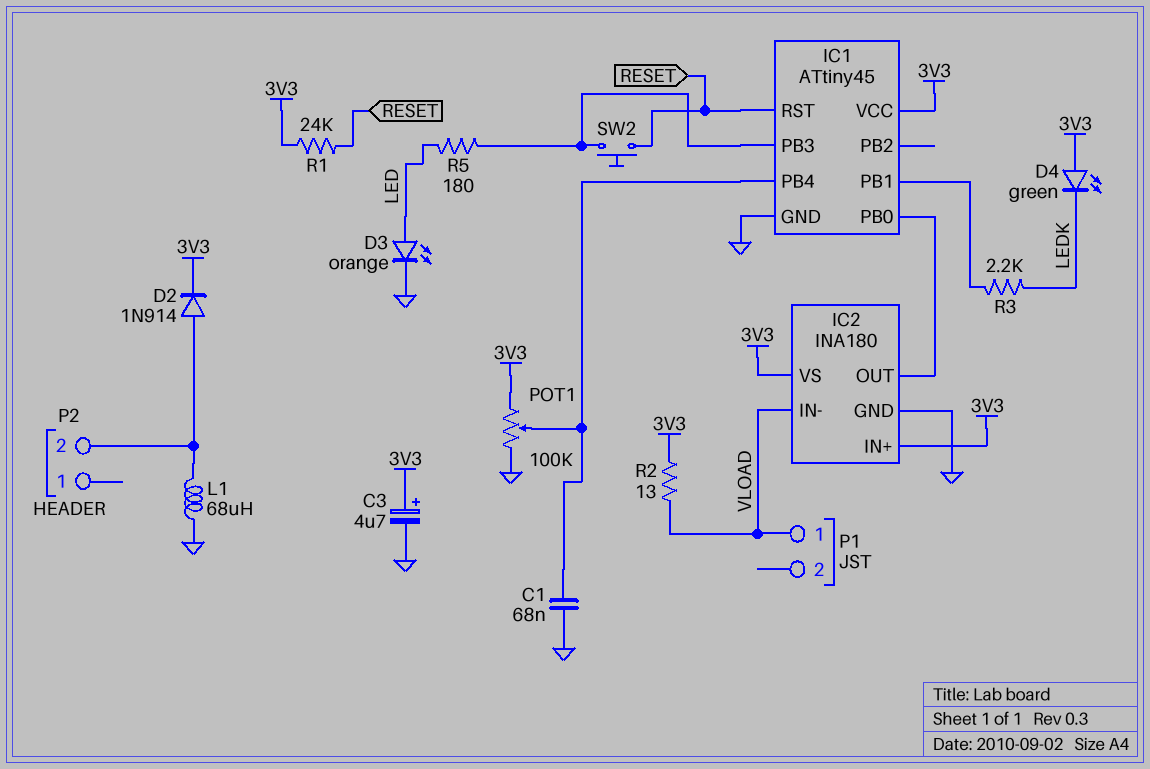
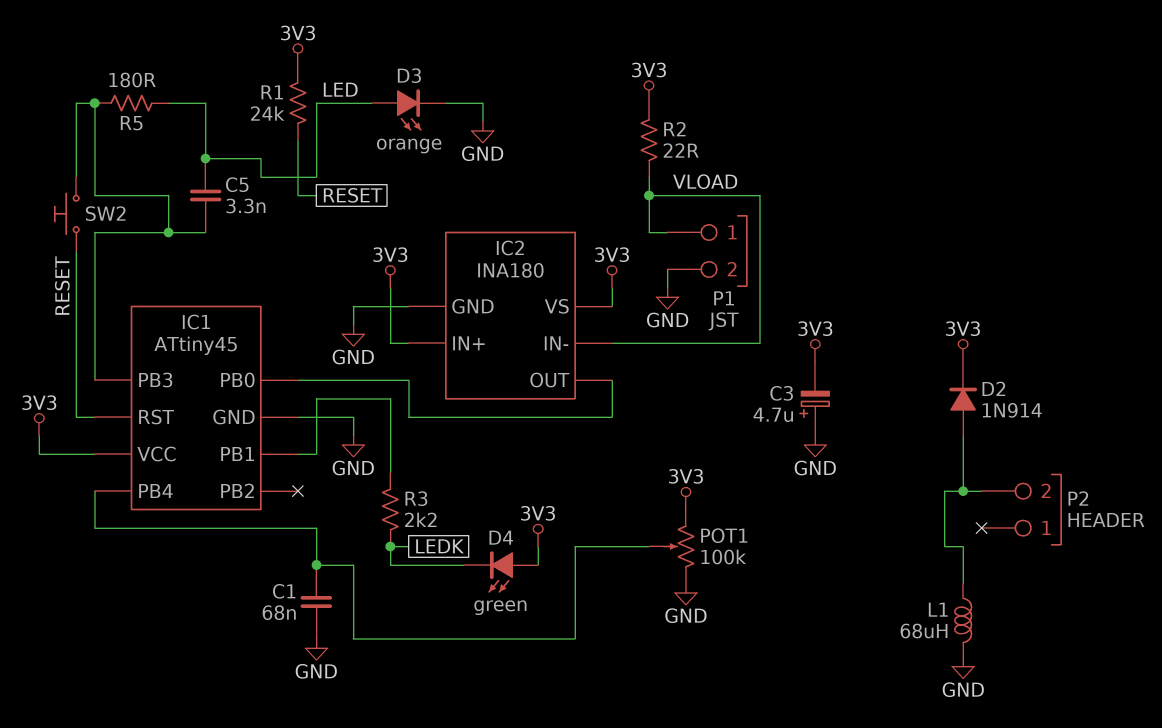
C3: 4.7uF (plus 3V3, minus GND) -> 4.7uF (plus GND, minus 3V3)
C5: none -> 3.3nF (IC1/PB3, LED)
P1 pin 2: none -> GND
R2: 13 (3V3, VLOAD) -> 22 (3V3, VLOAD)

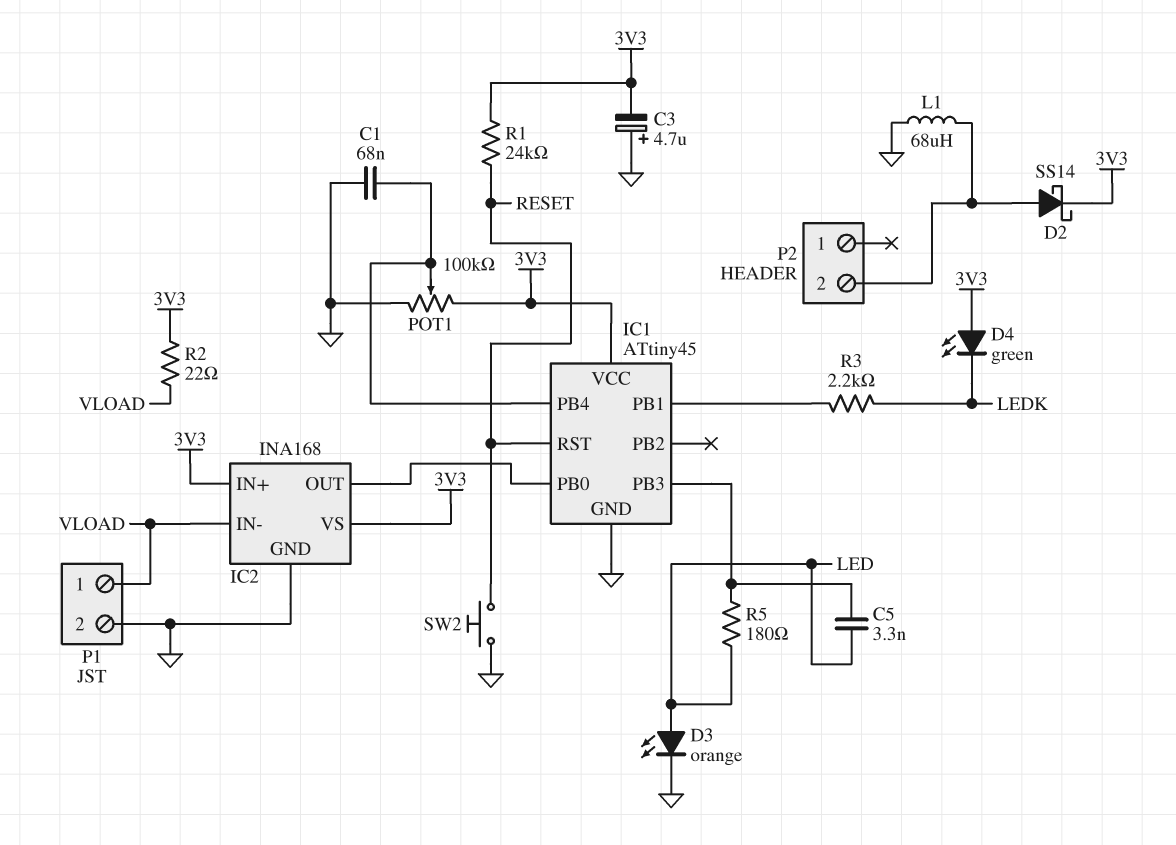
D2: diode 1N914 (A P2/2, K 3V3) -> schottky SS14 (A P2/2, K 3V3)
IC2: INA180 -> INA168
SW2: button (IC1/PB3, RESET) -> button (GND, RESET)

